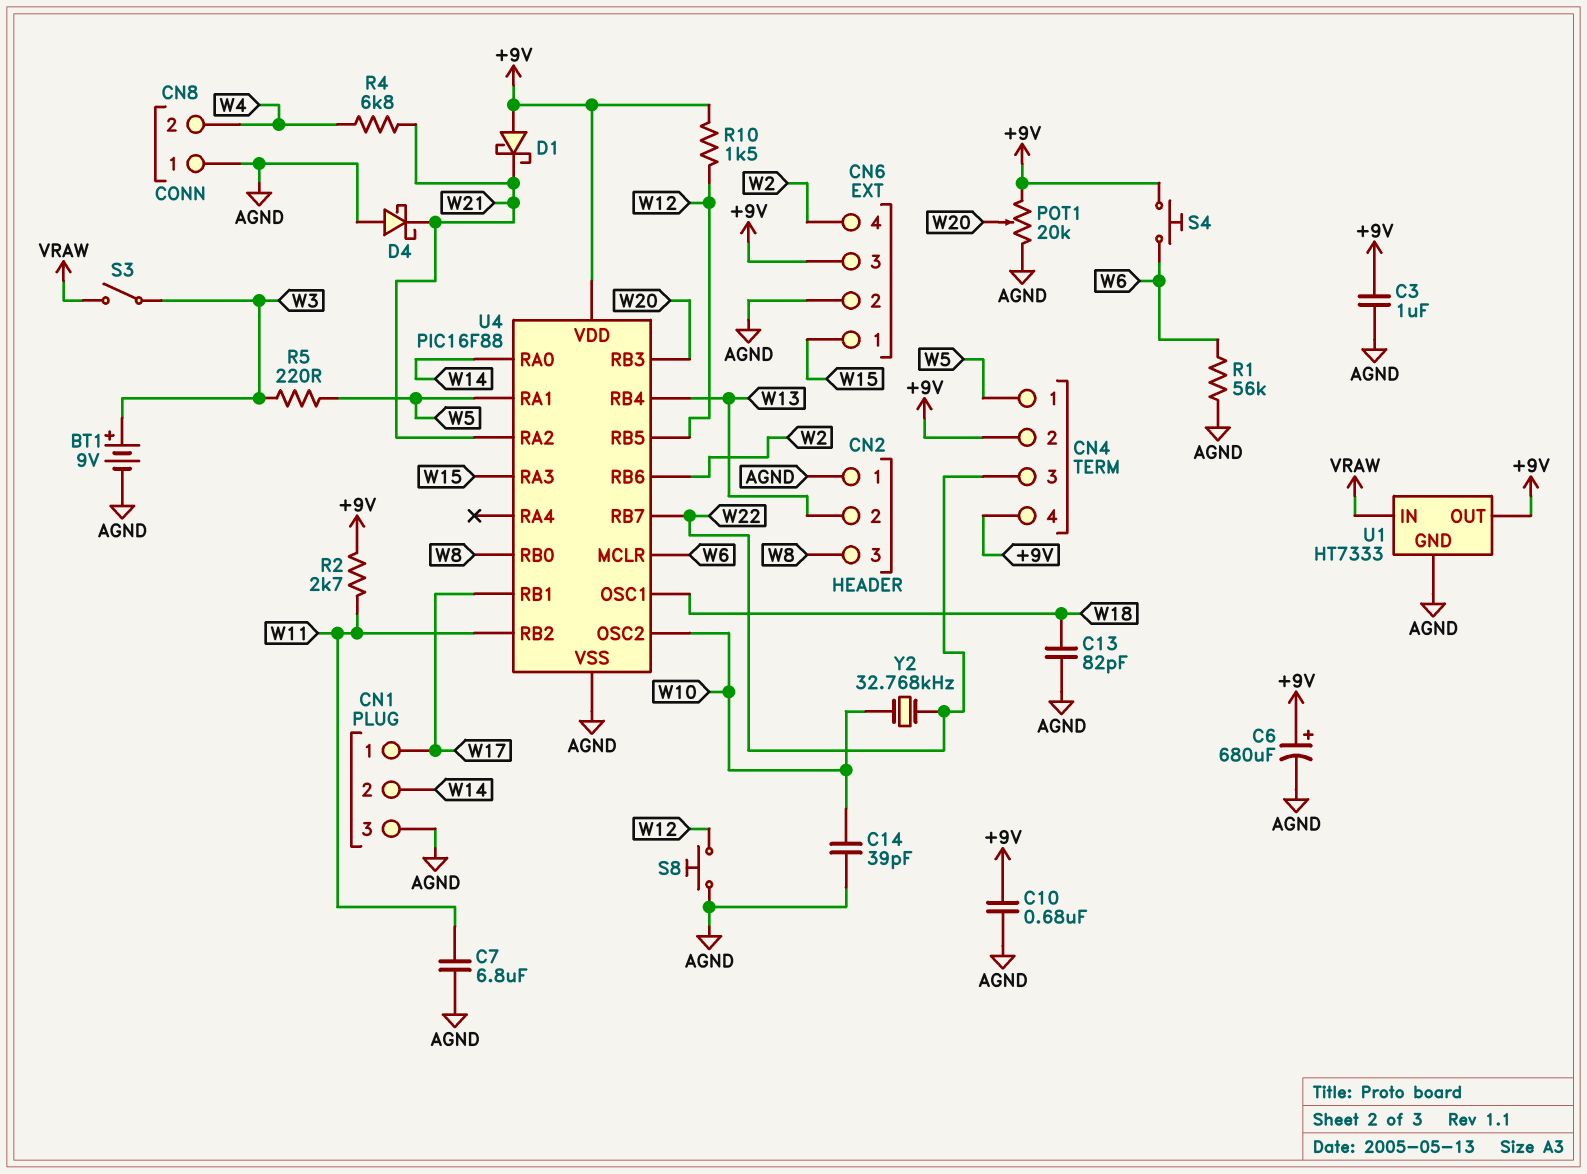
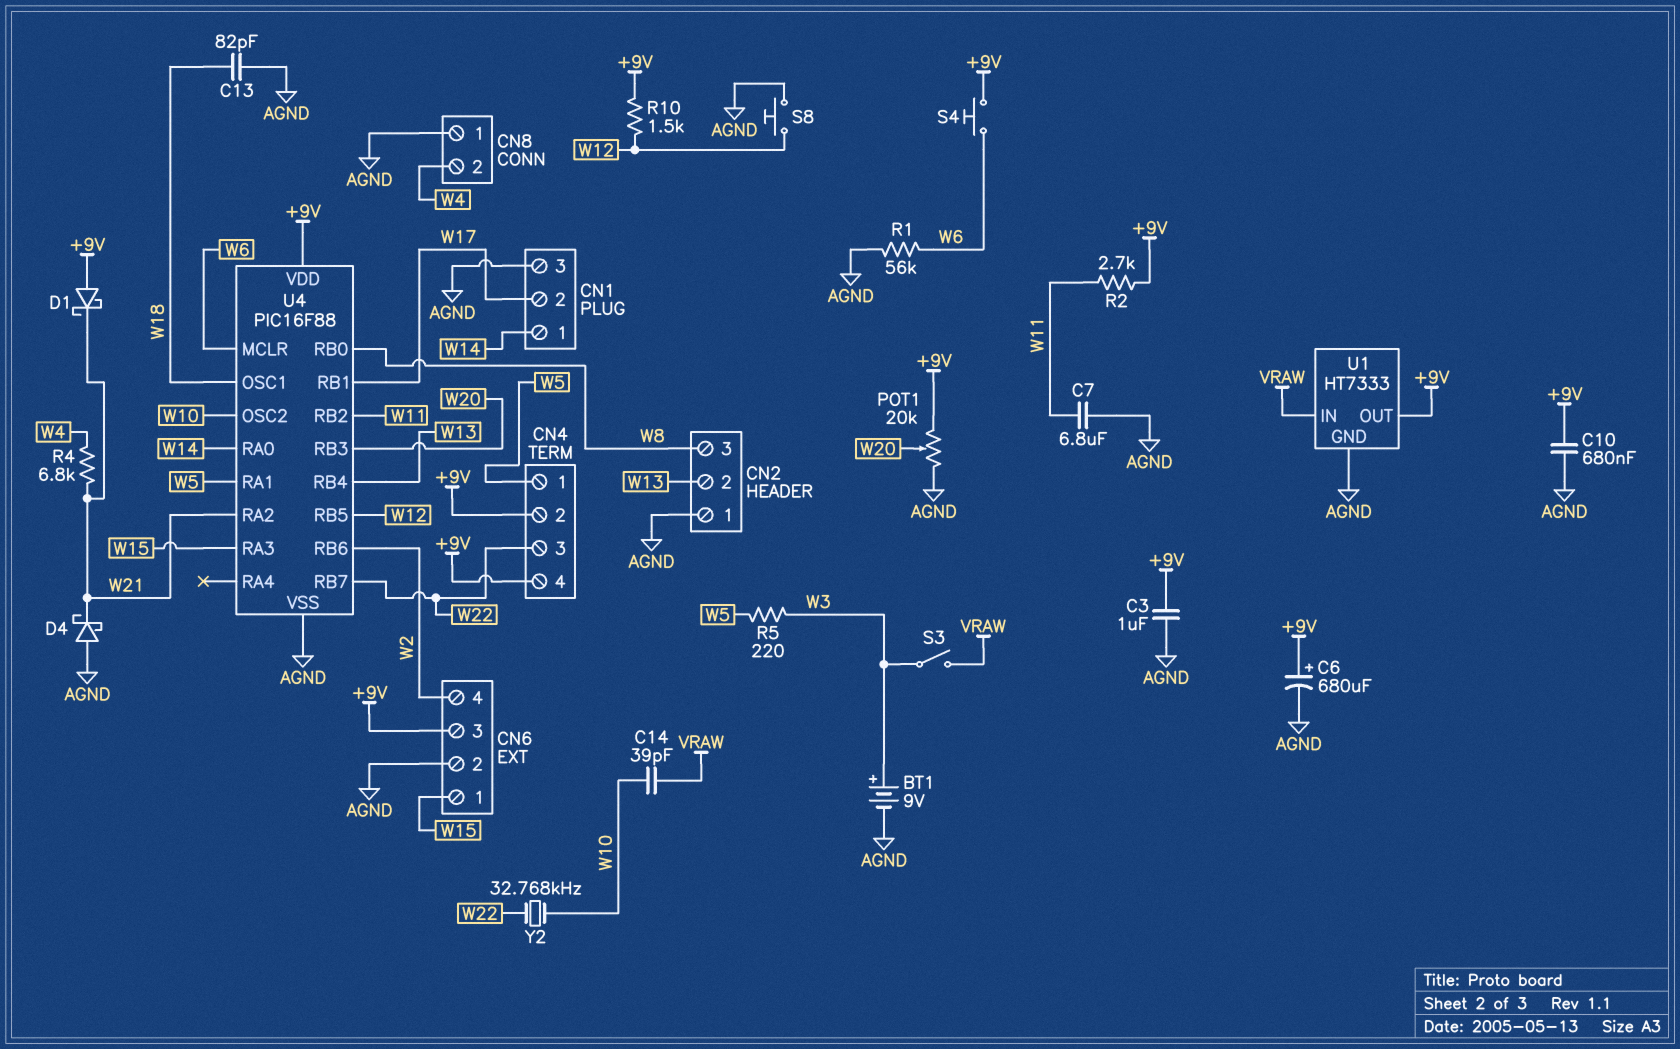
C14: 39pF (AGND, W10) -> 39pF (VRAW, W10)
CN1 pin 1: W17 -> W14
CN1 pin 2: W14 -> W17

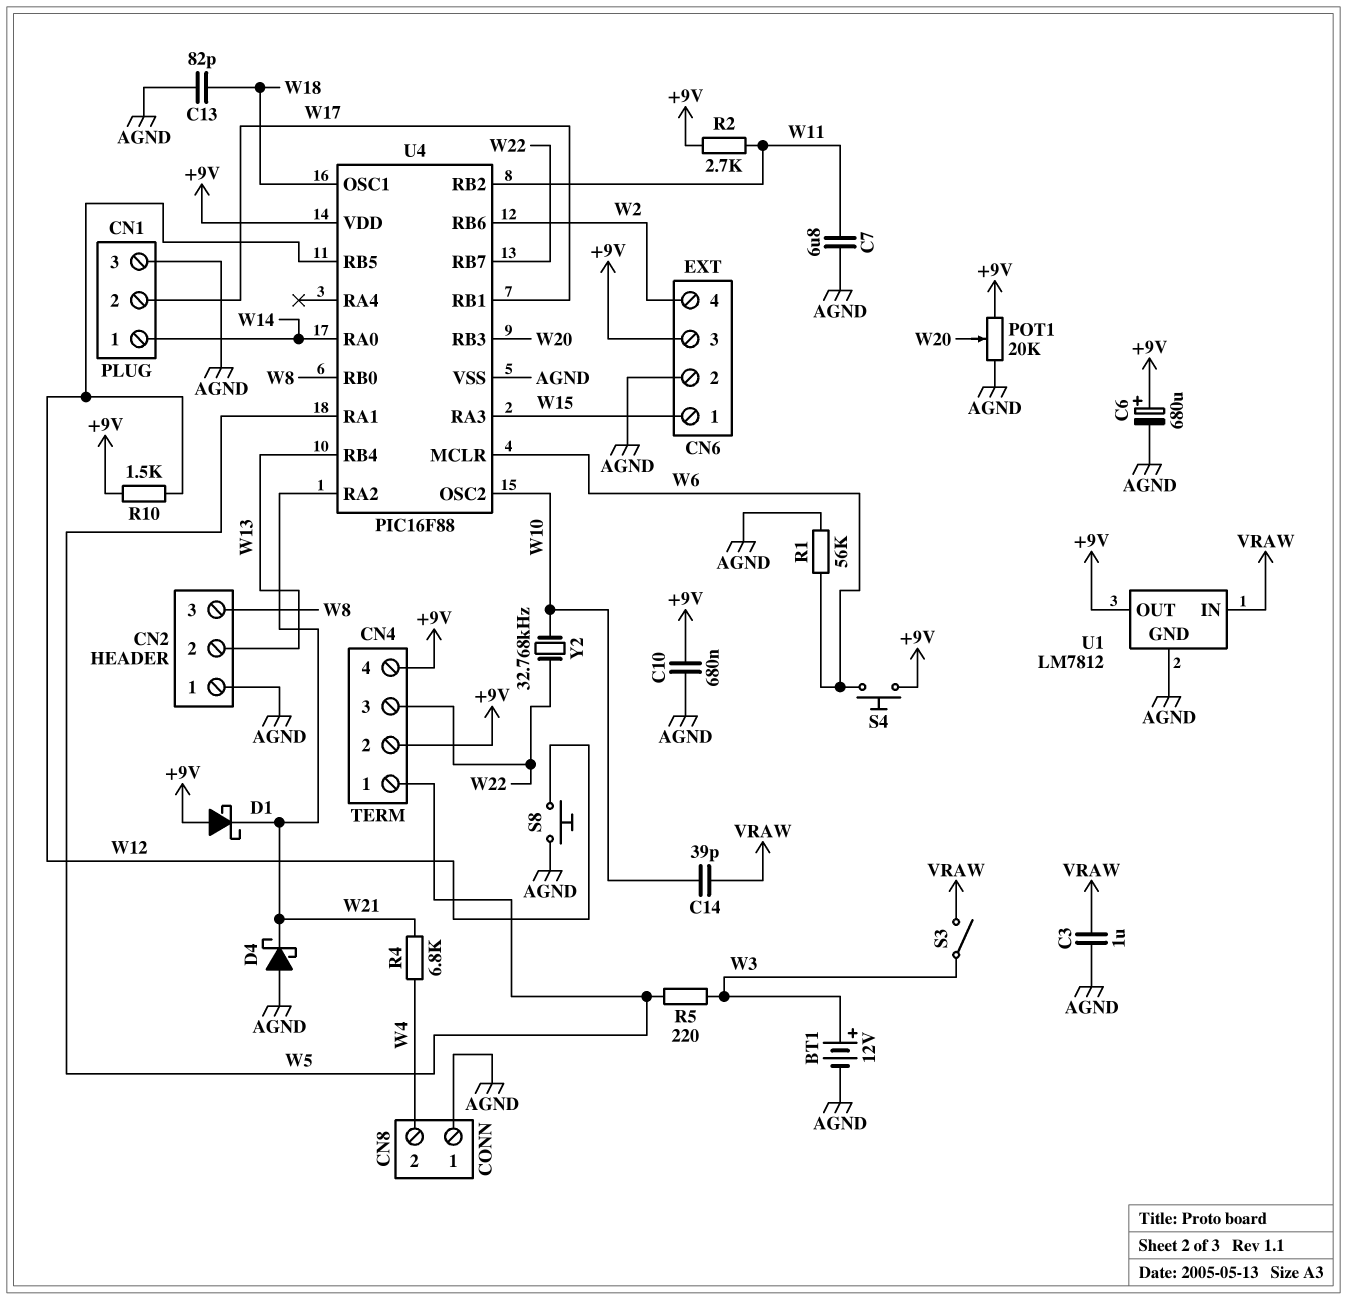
BT1: 9V (plus W3, minus AGND) -> 12V (plus W3, minus AGND)
C3: 1uF (+9V, AGND) -> 1uF (AGND, VRAW)
U1: HT7333 -> LM7812

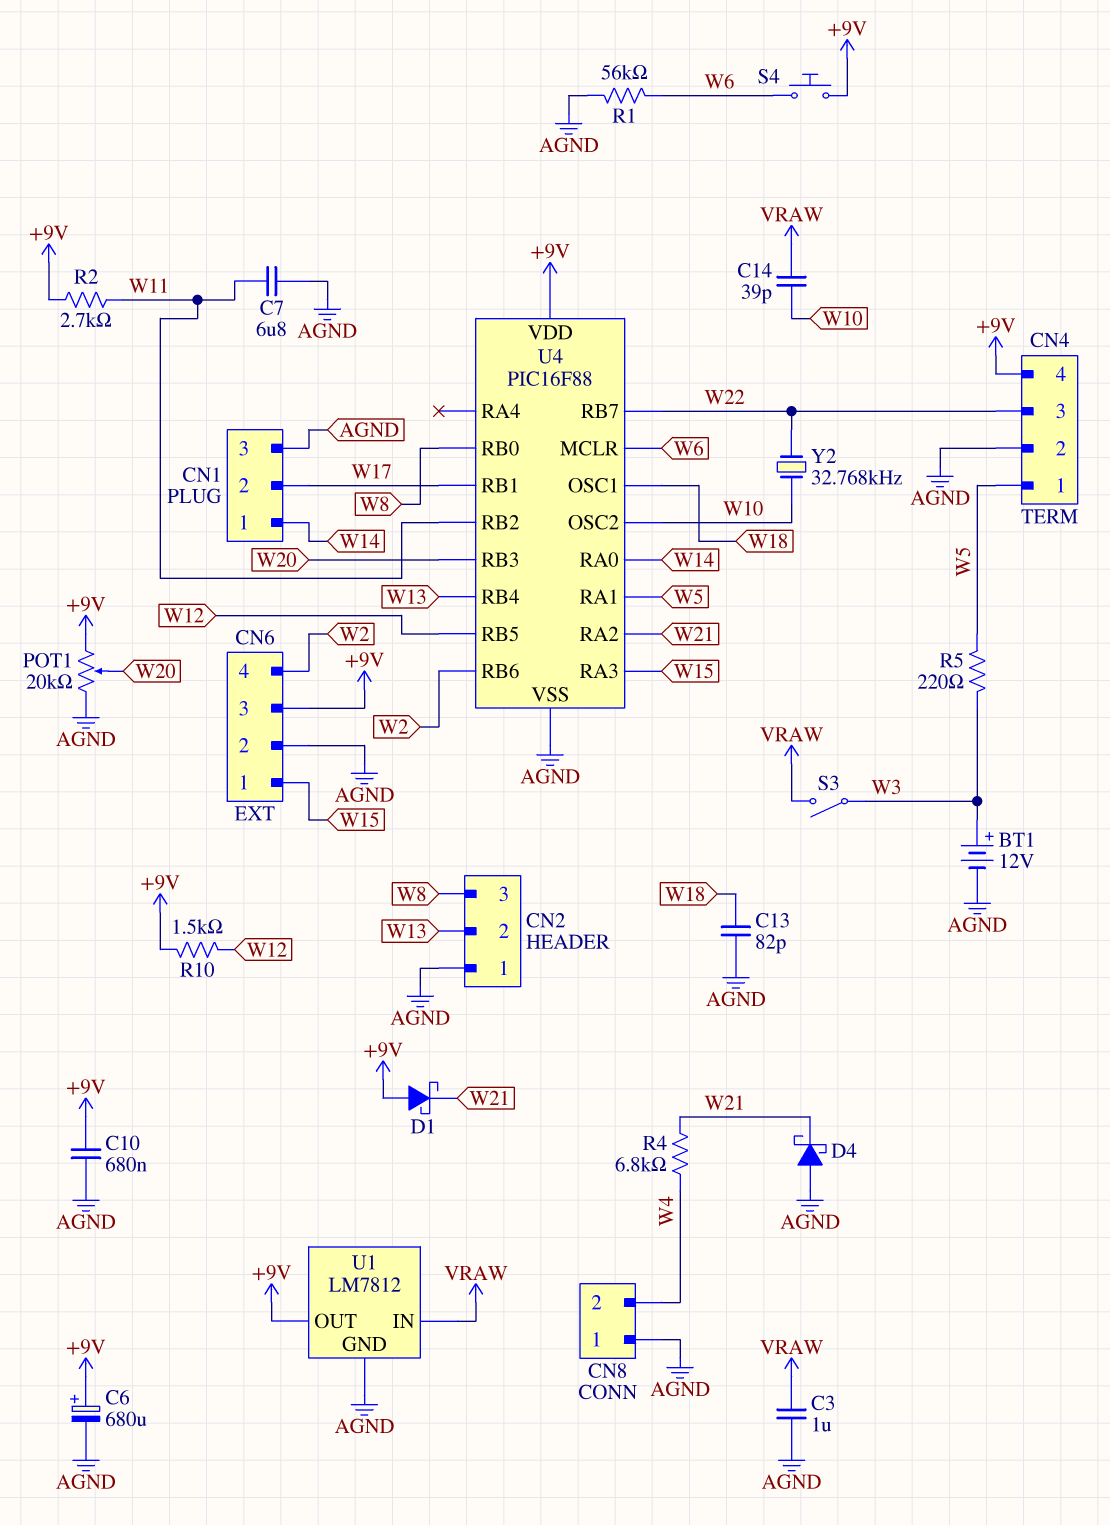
CN4 pin 2: +9V -> AGND
S8: button (AGND, W12) -> none

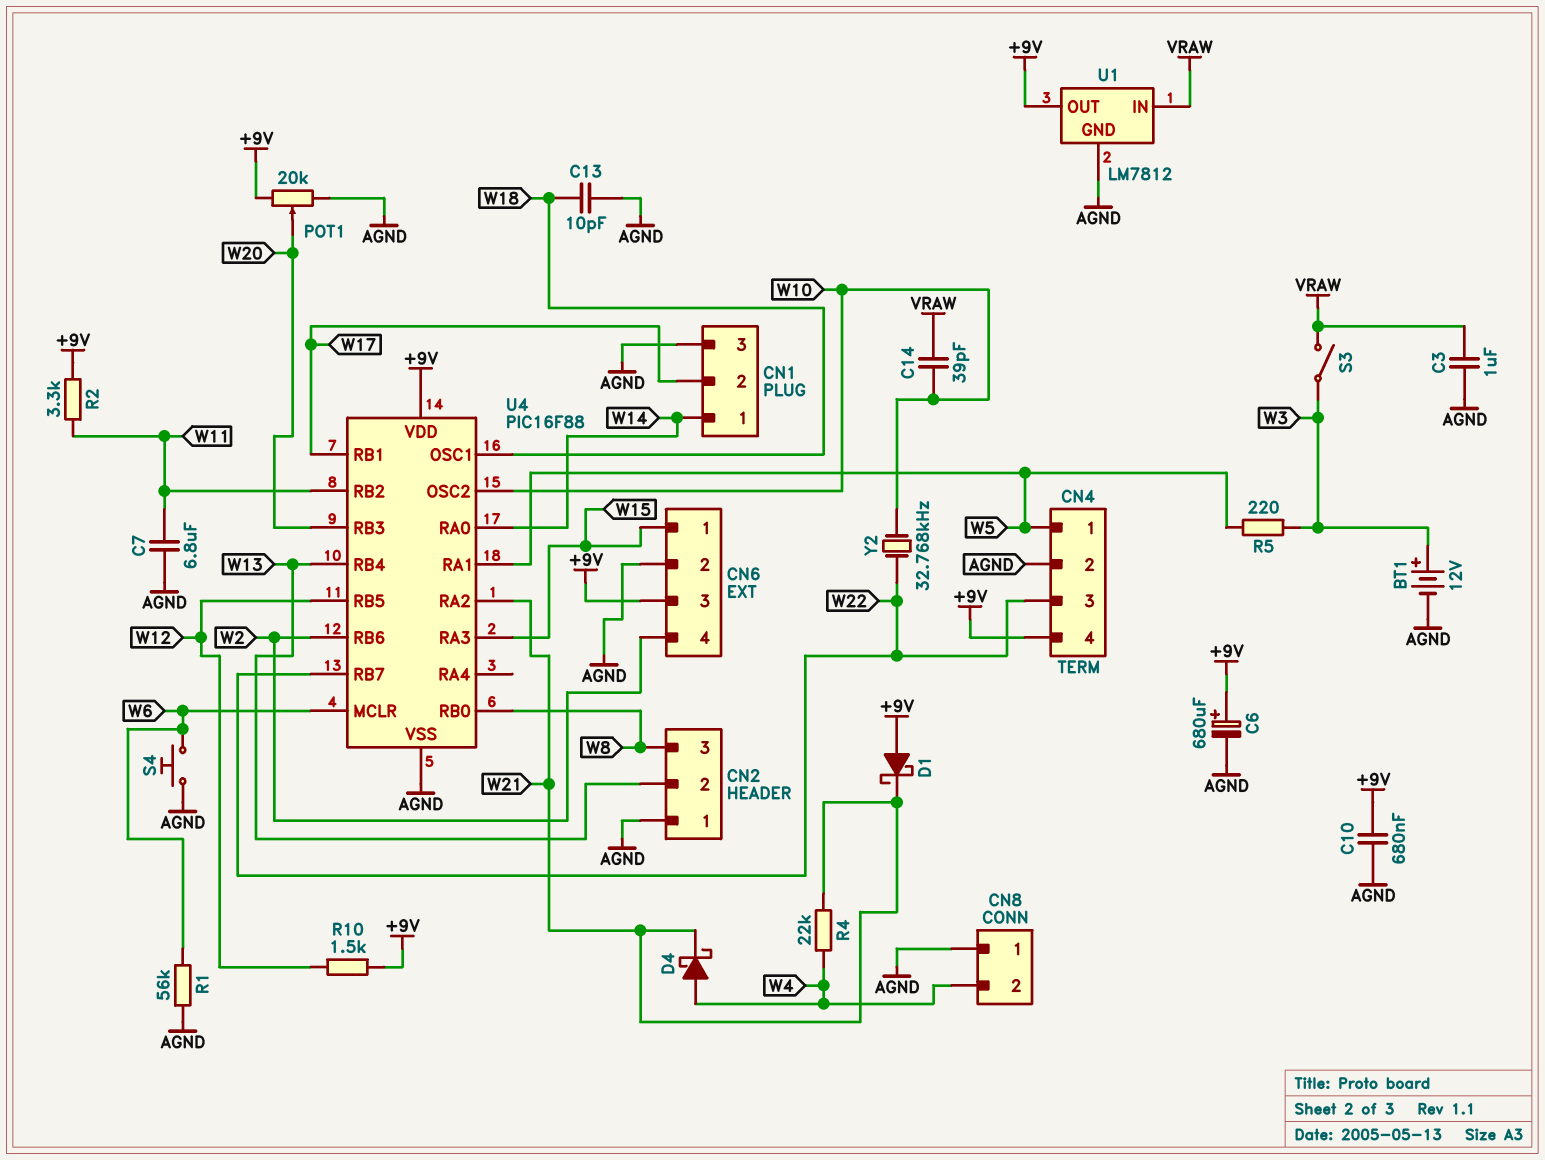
C13: 82pF (AGND, W18) -> 10pF (AGND, W18)
D4: schottky (A AGND, K W21) -> schottky (A W4, K W21)
R2: 2.7k (+9V, W11) -> 3.3k (+9V, W11)
R4: 6.8k (W4, W21) -> 22k (W4, W21)
S4: button (+9V, W6) -> button (AGND, W6)

